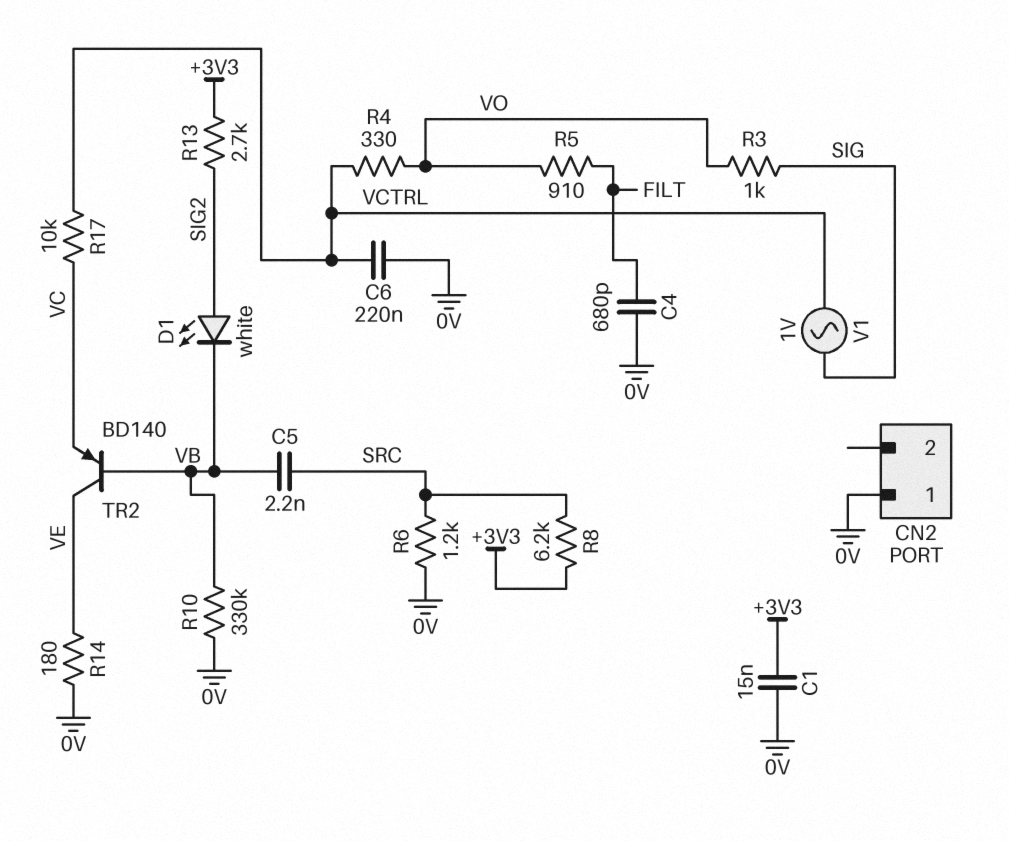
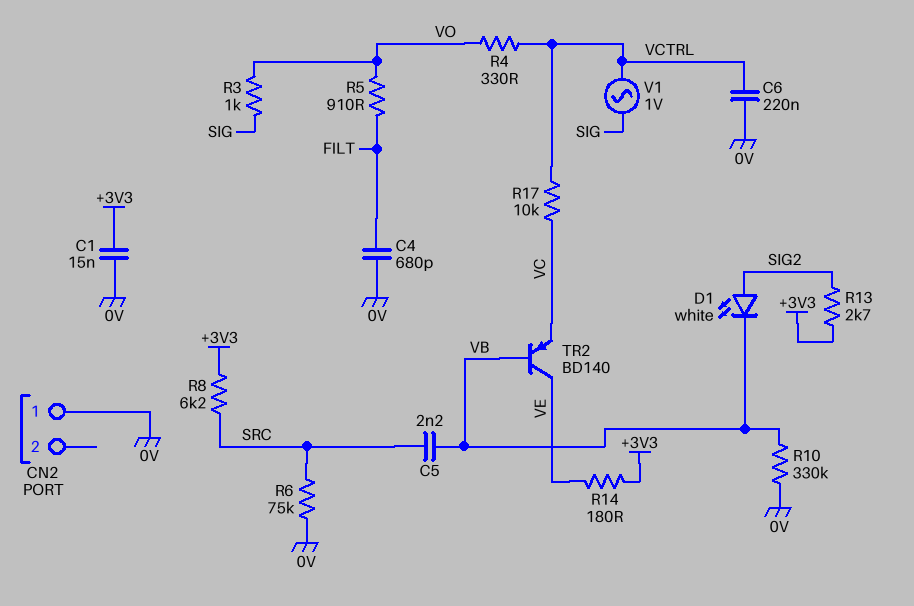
R6: 1.2k (0V, SRC) -> 75k (0V, SRC)
R14: 180 (0V, VE) -> 180 (+3V3, VE)

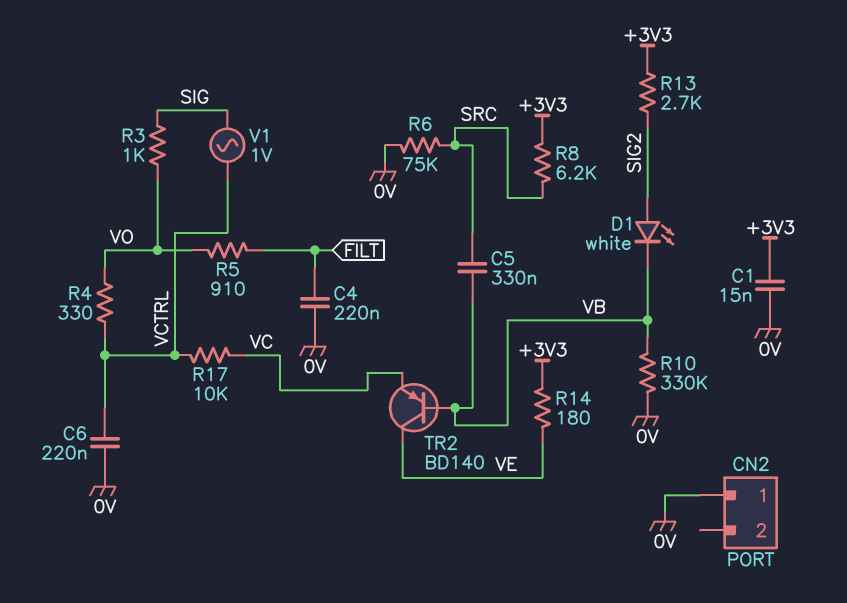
C4: 680pF (0V, FILT) -> 220nF (0V, FILT)
C5: 2.2nF (SRC, VB) -> 330nF (SRC, VB)

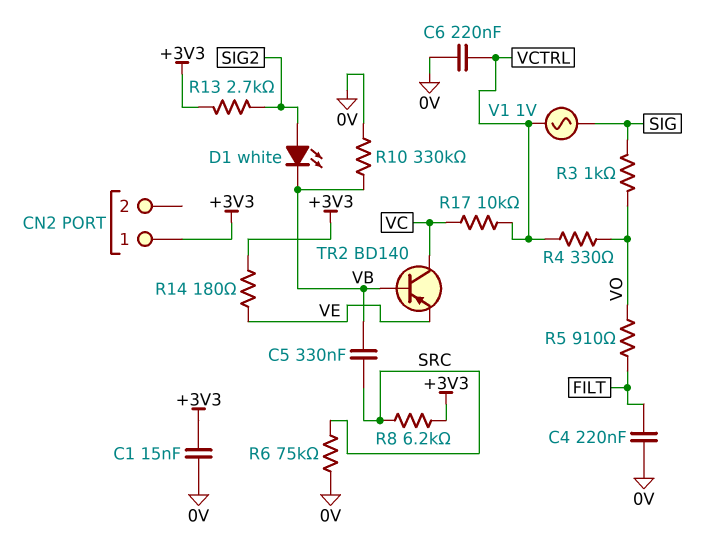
CN2 pin 1: 0V -> +3V3
TR2: PNP BD140 (B VB, C VE, E VC) -> PNP BD140 (B VB, C VC, E VE)

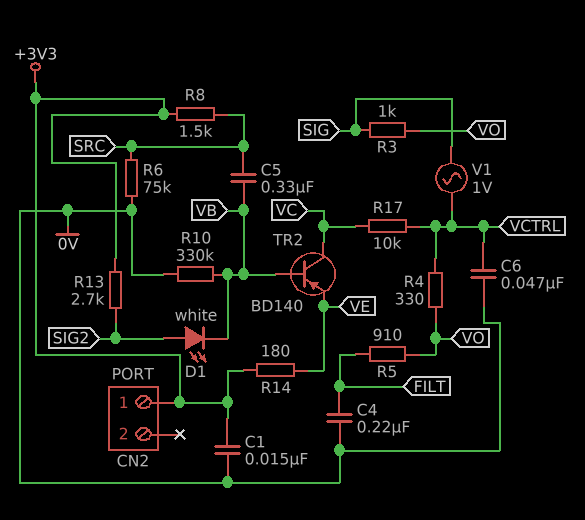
C6: 220nF (0V, VCTRL) -> 47nF (0V, VCTRL)
R8: 6.2k (+3V3, SRC) -> 1.5k (+3V3, SRC)

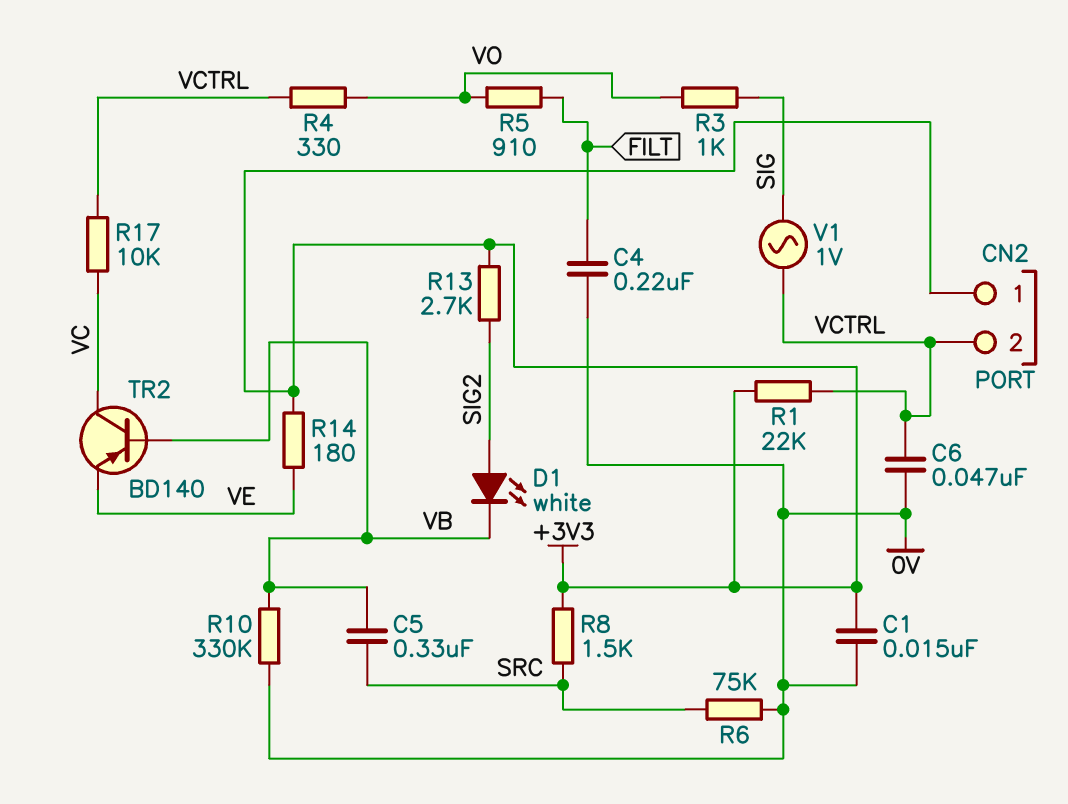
CN2 pin 2: none -> VCTRL
R1: none -> 22k (+3V3, VCTRL)

